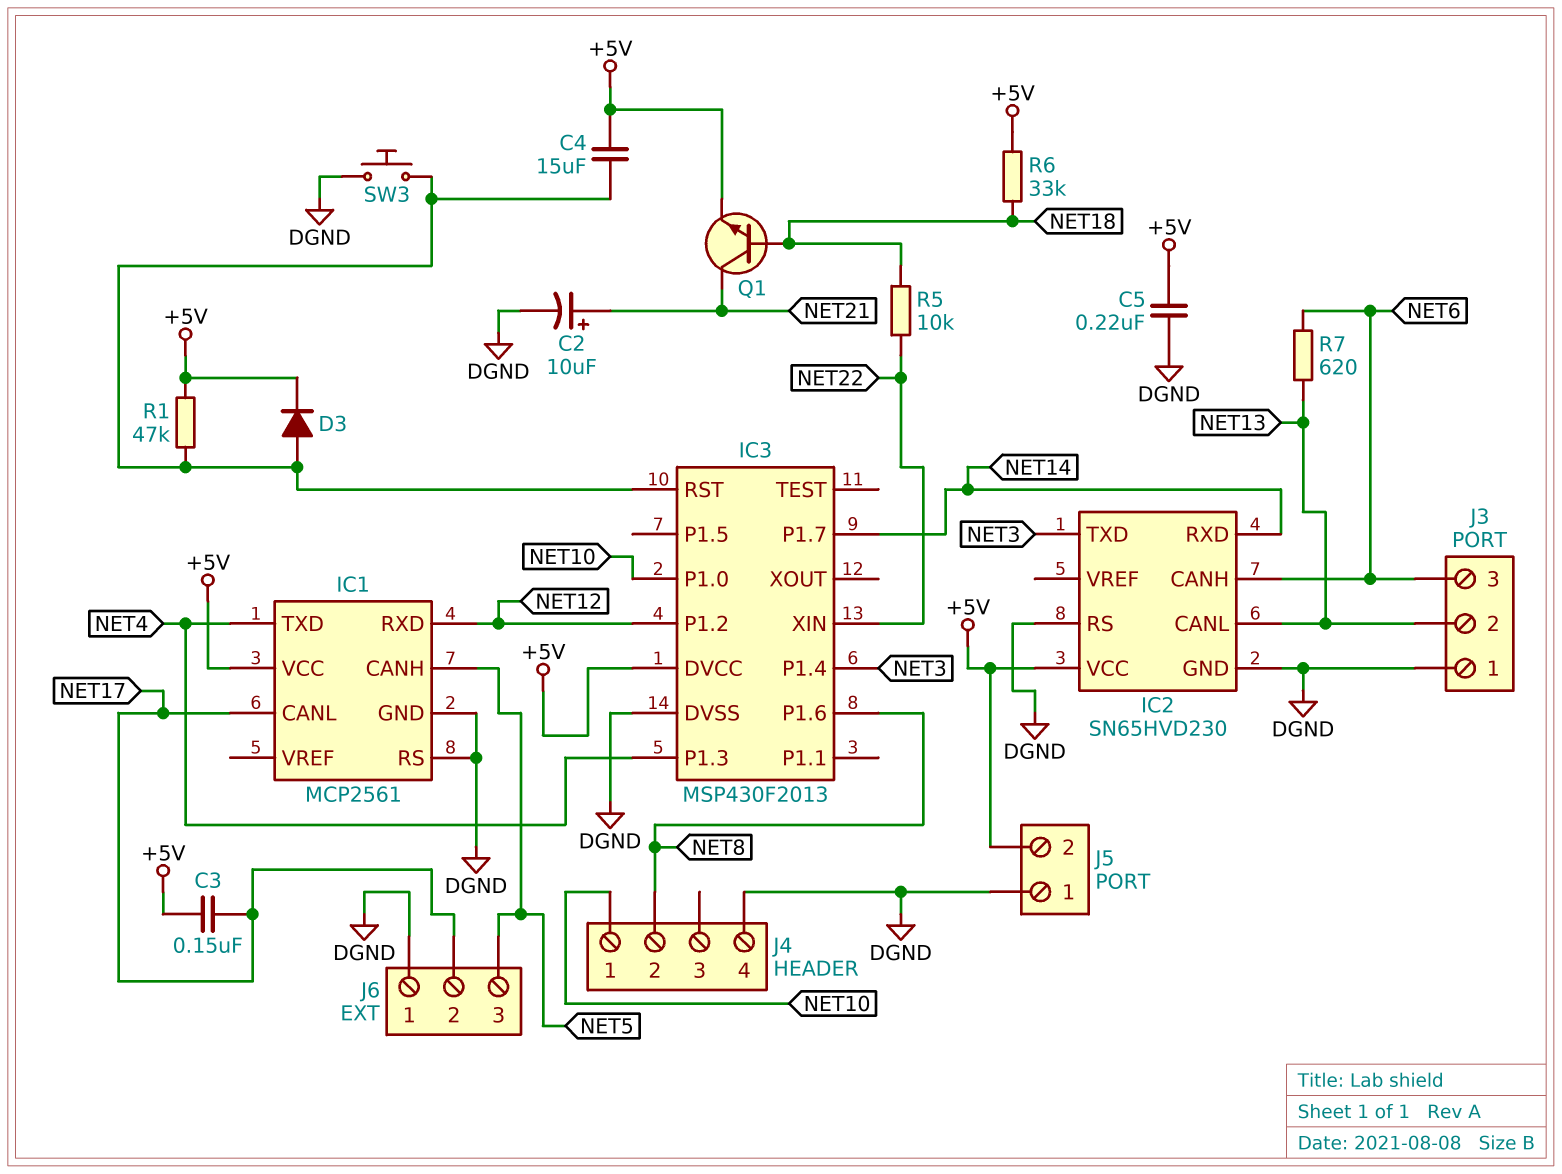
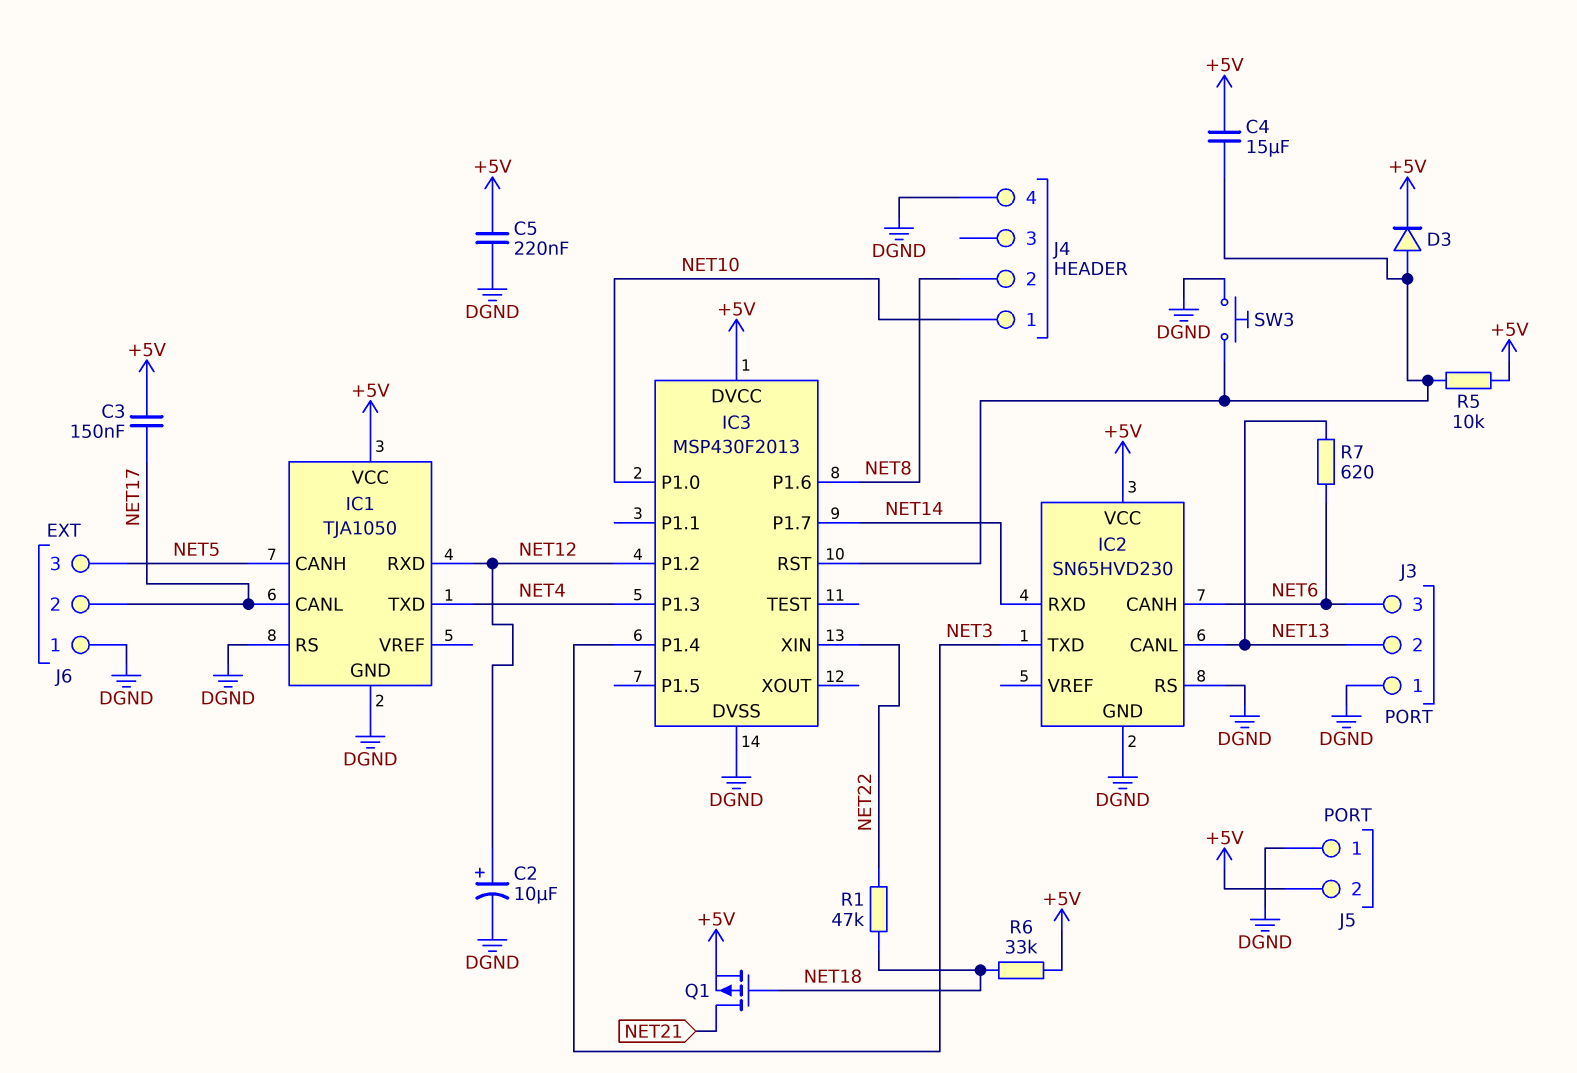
C2: 10uF (plus NET21, minus DGND) -> 10uF (plus NET12, minus DGND)
IC1: MCP2561 -> TJA1050
Q1: NPN (B NET18, C NET21, E +5V) -> PMOS (G NET18, D NET21, S +5V)
R1: 47k (+5V, IC3/RST) -> 47k (NET18, NET22)
R5: 10k (NET18, NET22) -> 10k (+5V, IC3/RST)

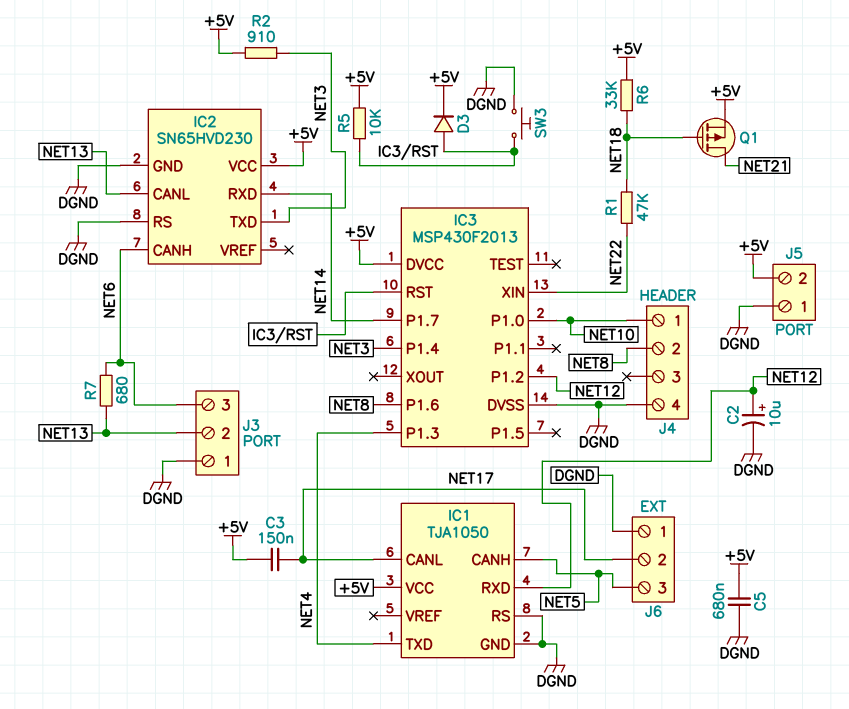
C4: 15uF (+5V, IC3/RST) -> none
C5: 220nF (+5V, DGND) -> 680nF (+5V, DGND)
R2: none -> 910 (+5V, NET3)
R7: 620 (NET6, NET13) -> 680 (NET6, NET13)

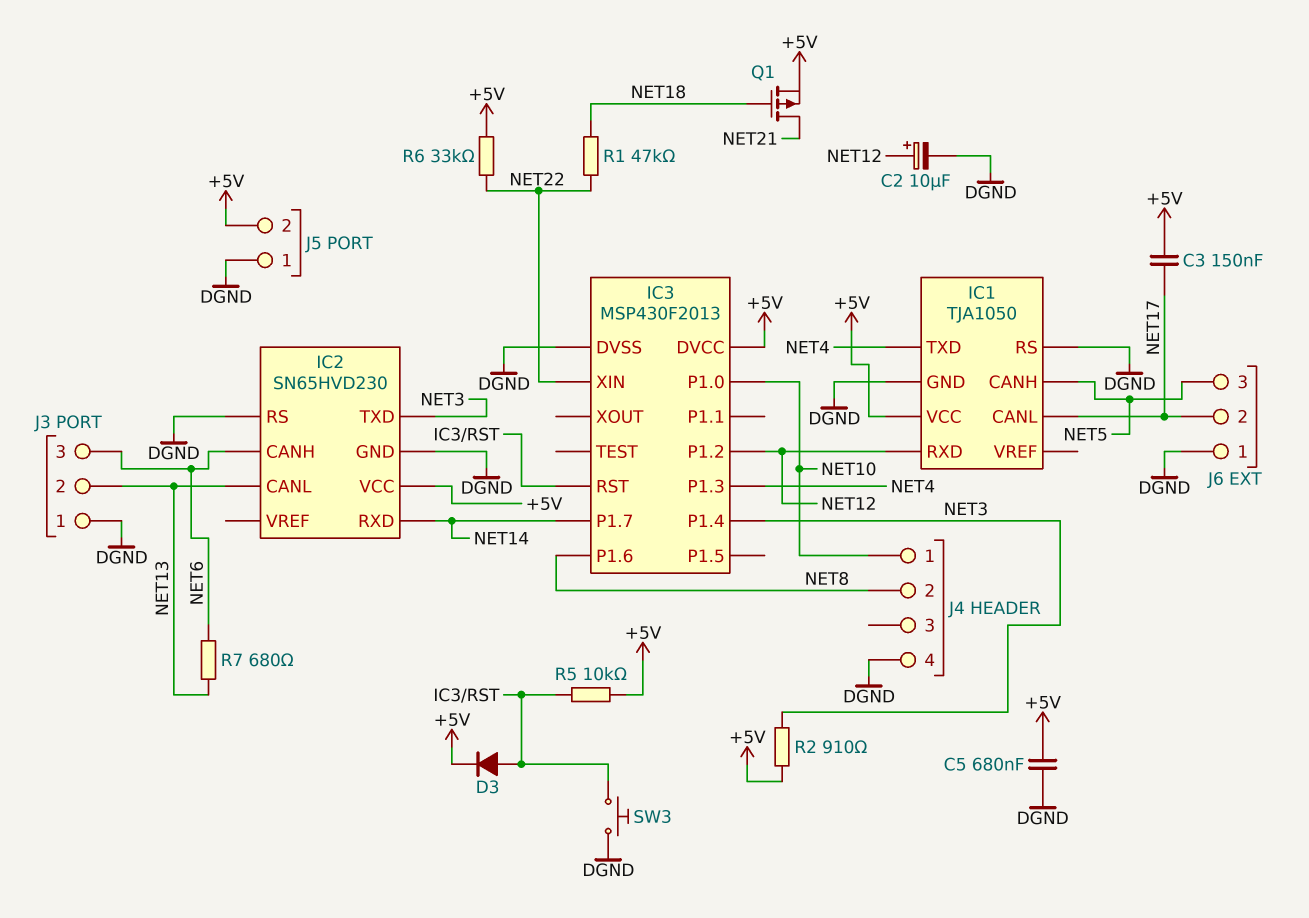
R6: 33k (+5V, NET18) -> 33k (+5V, NET22)

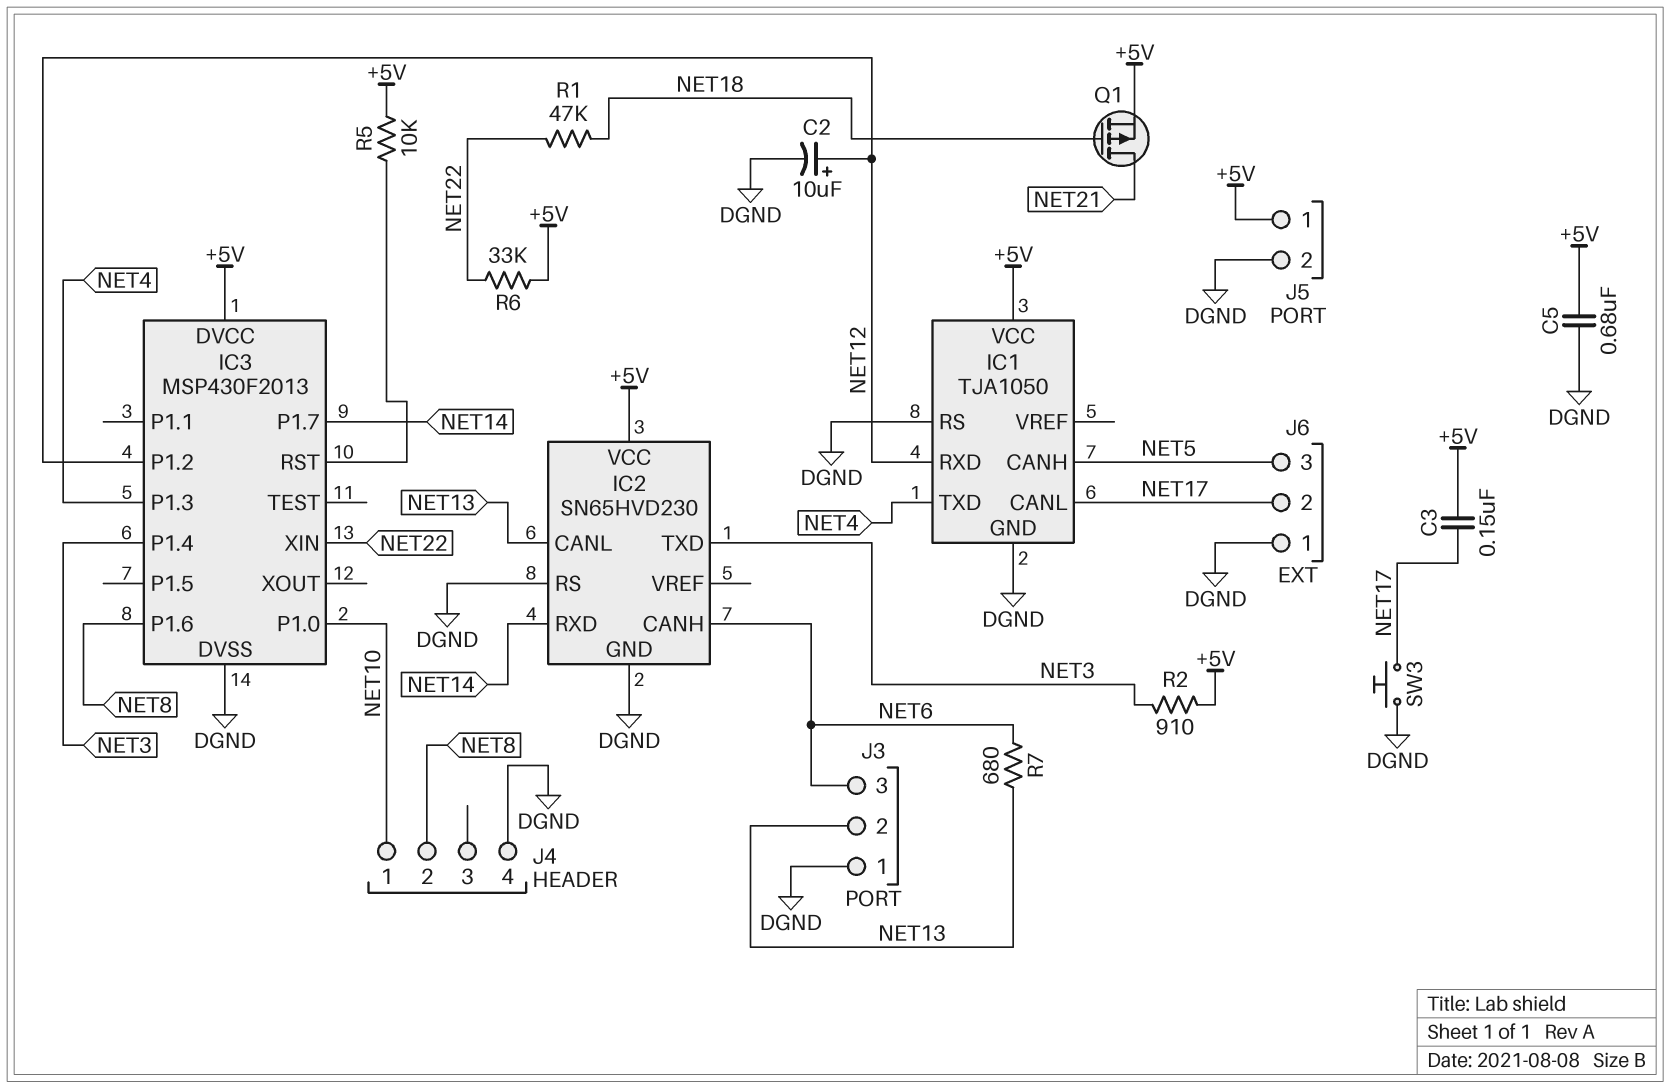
D3: diode (A IC3/RST, K +5V) -> none
J5 pin 1: DGND -> +5V
J5 pin 2: +5V -> DGND
SW3: button (DGND, IC3/RST) -> button (DGND, NET17)

